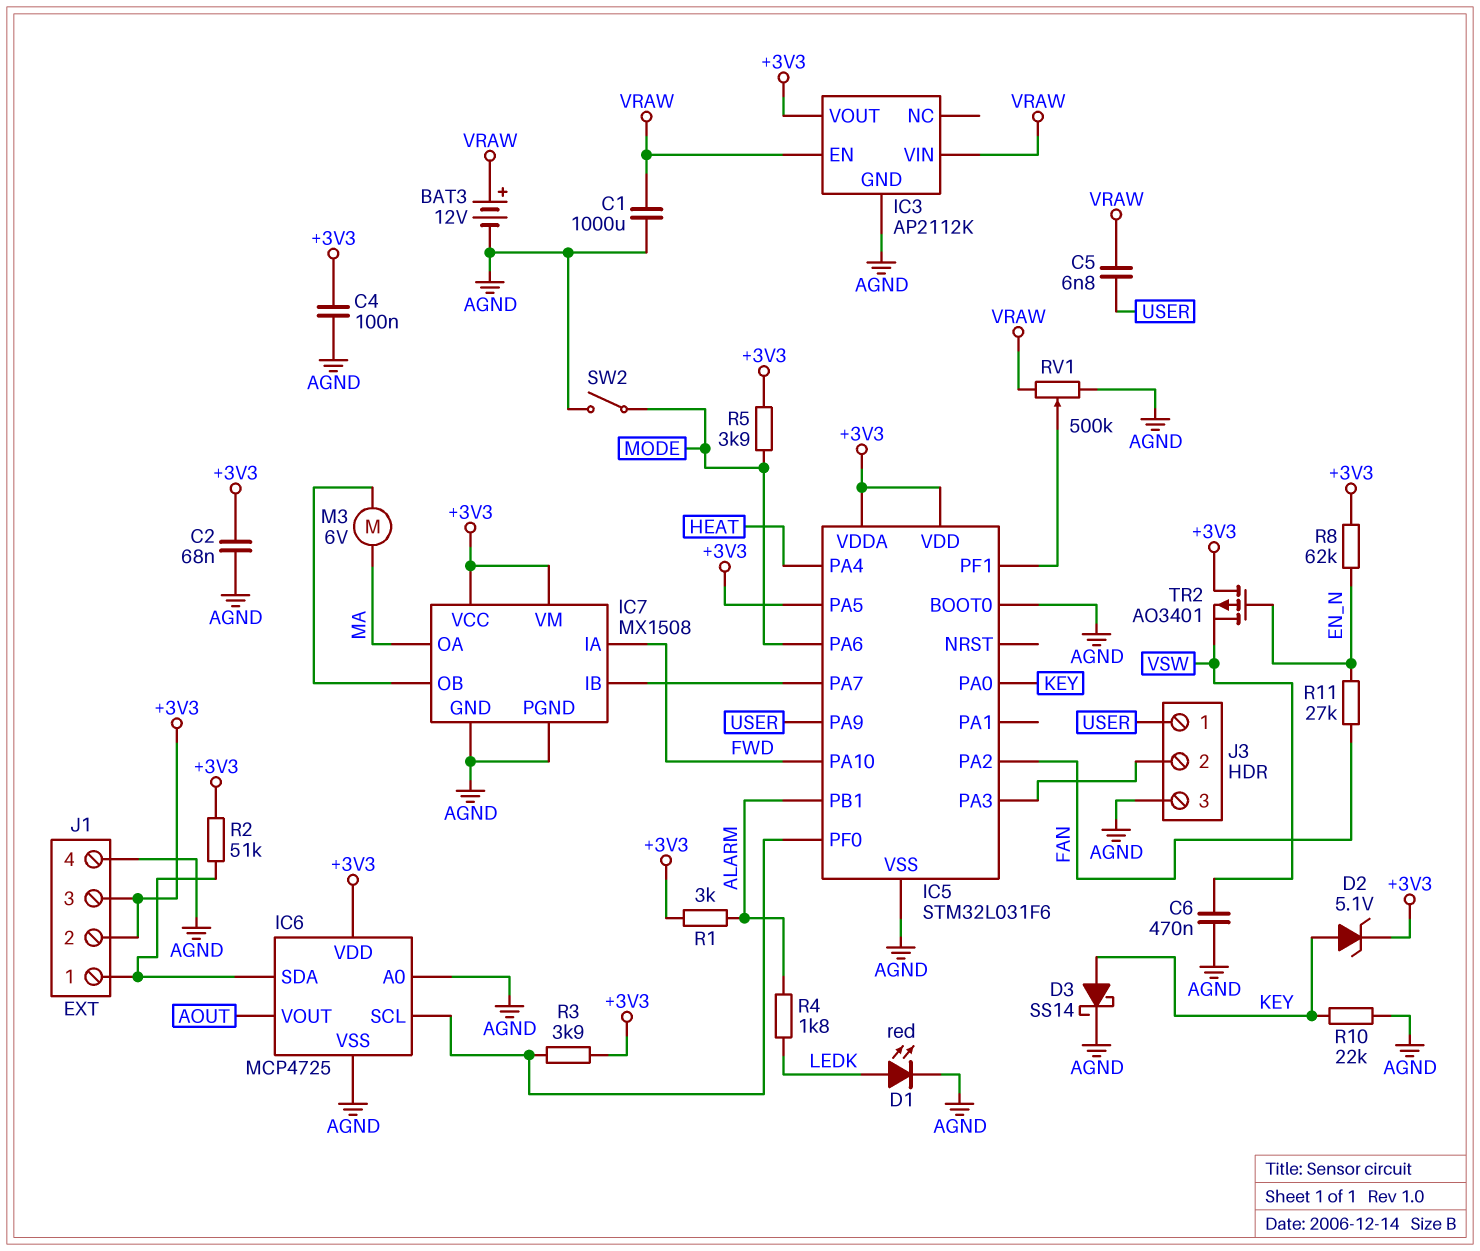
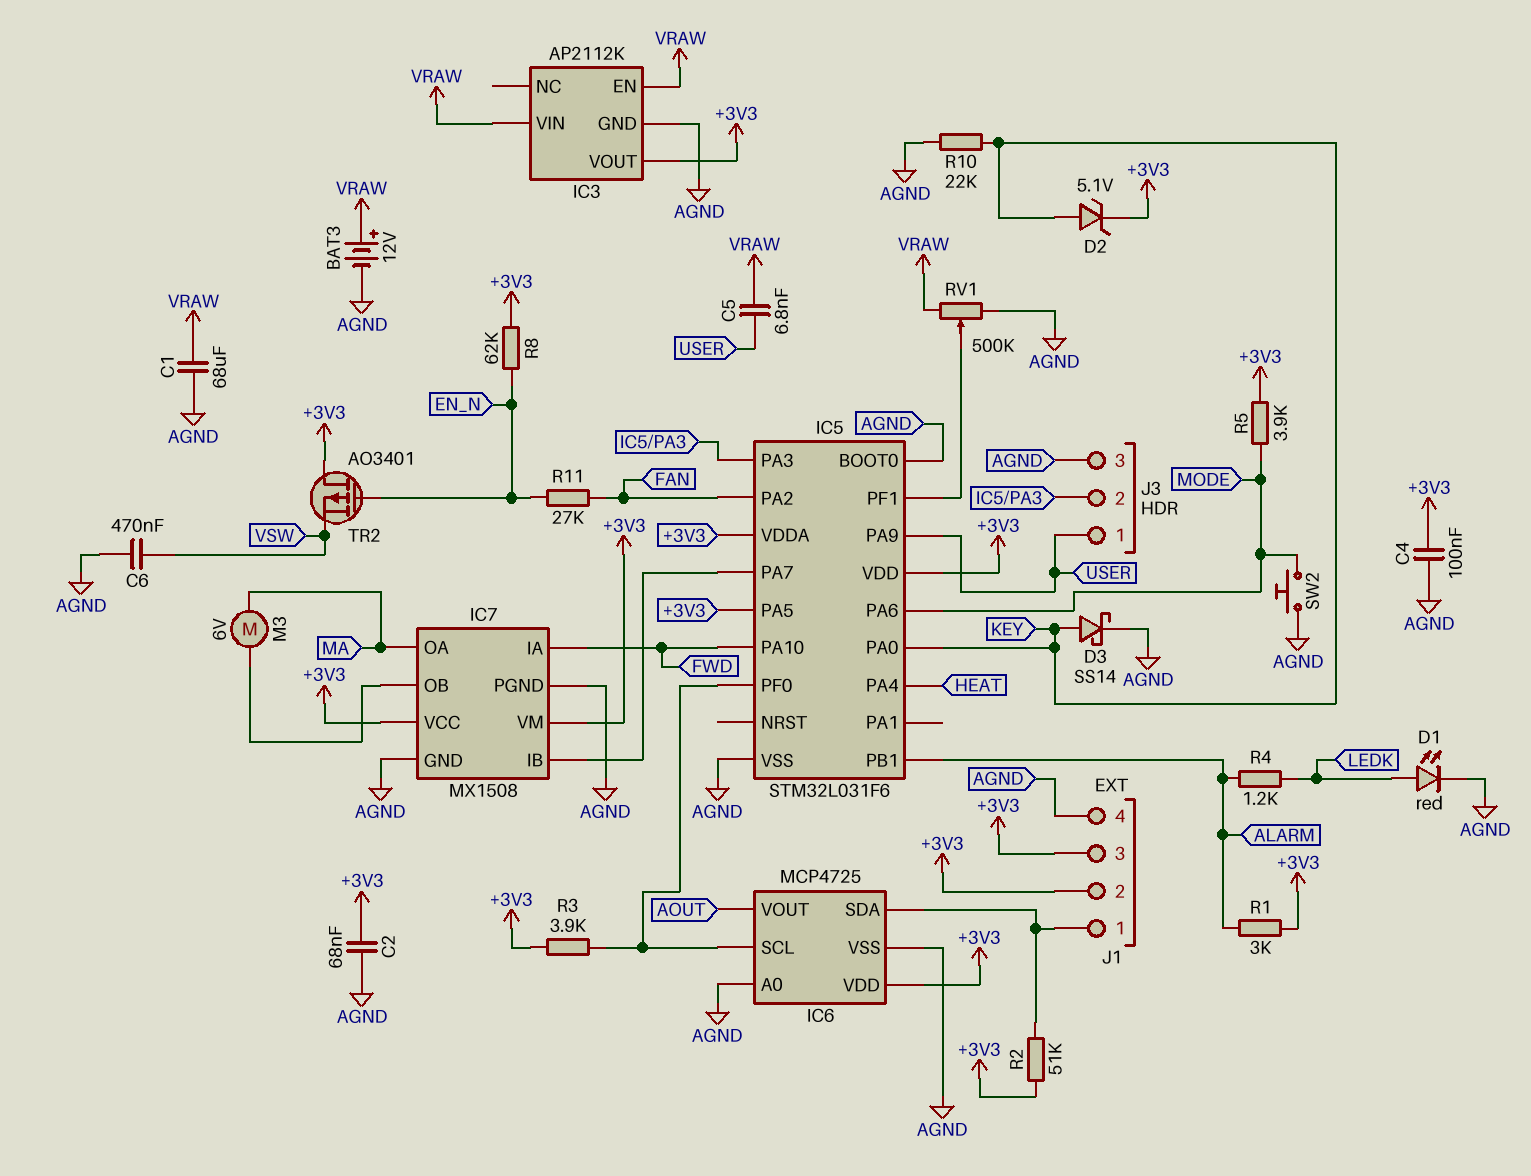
C1: 1000uF (AGND, VRAW) -> 68uF (AGND, VRAW)
R4: 1.8k (ALARM, LEDK) -> 1.2k (ALARM, LEDK)
SW2: switch (AGND, MODE) -> button (AGND, MODE)

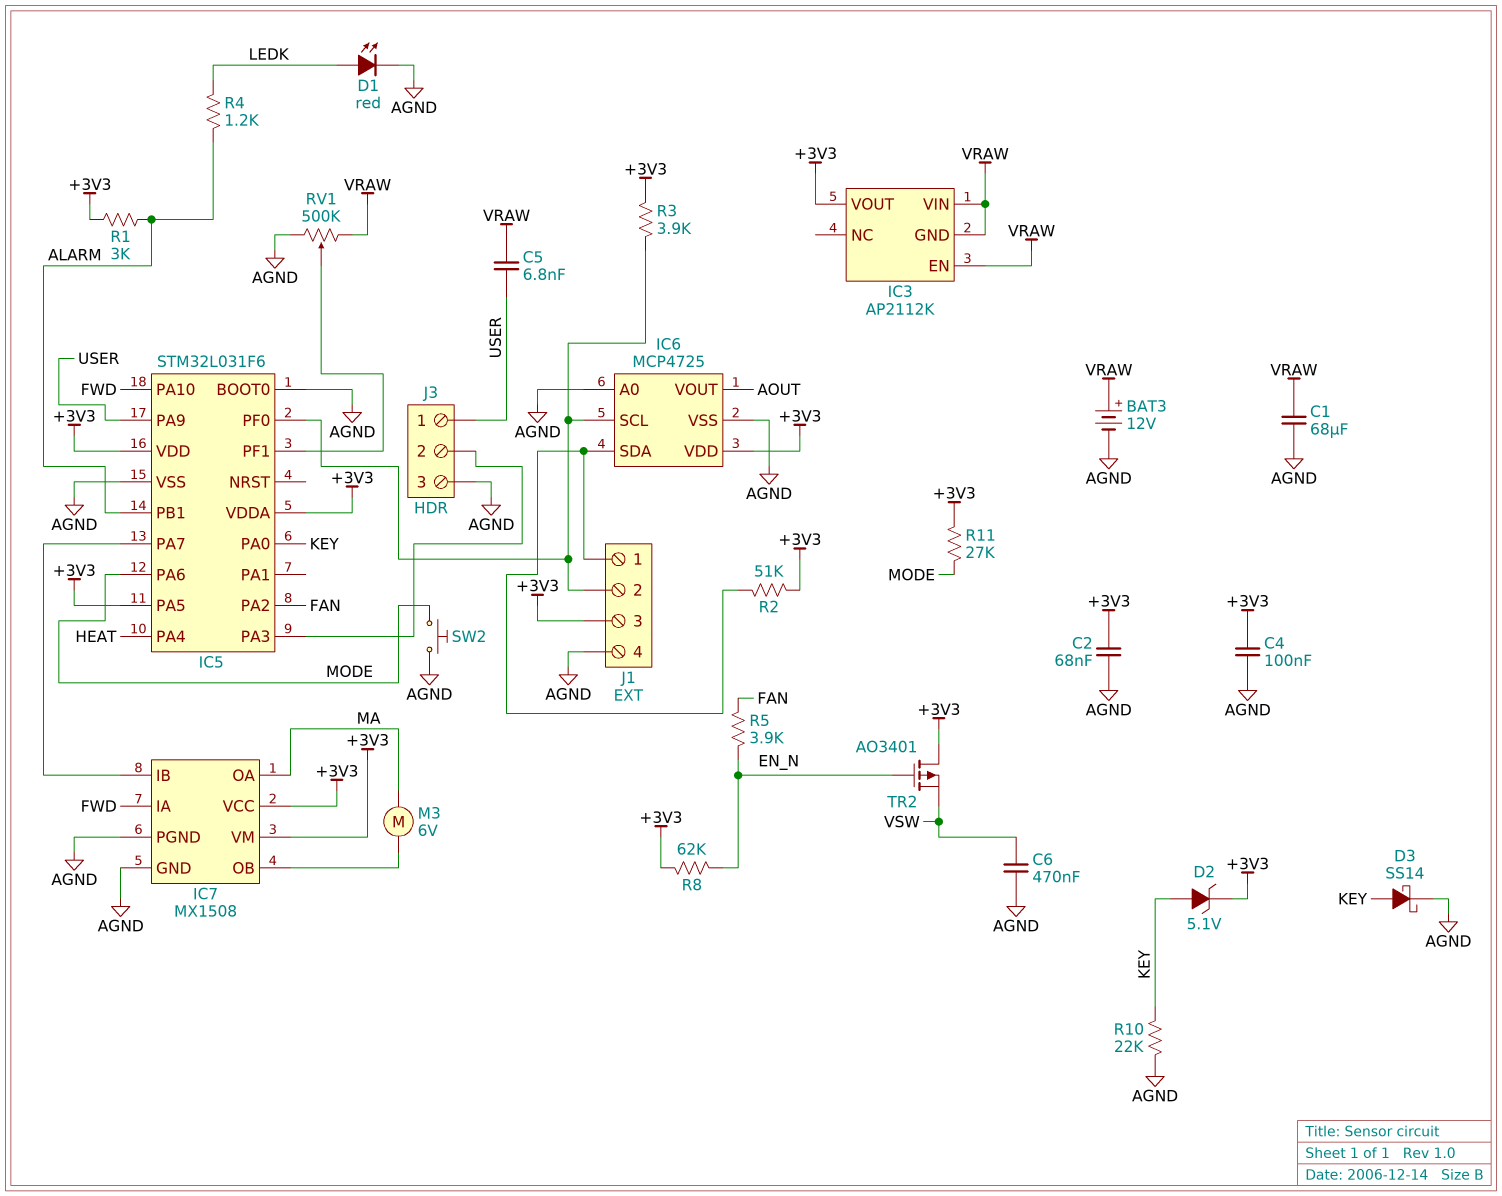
IC3 pin GND: AGND -> VRAW
J1 pin 2: +3V3 -> IC5/PF0
R5: 3.9k (+3V3, MODE) -> 3.9k (EN_N, FAN)
R11: 27k (EN_N, FAN) -> 27k (+3V3, MODE)

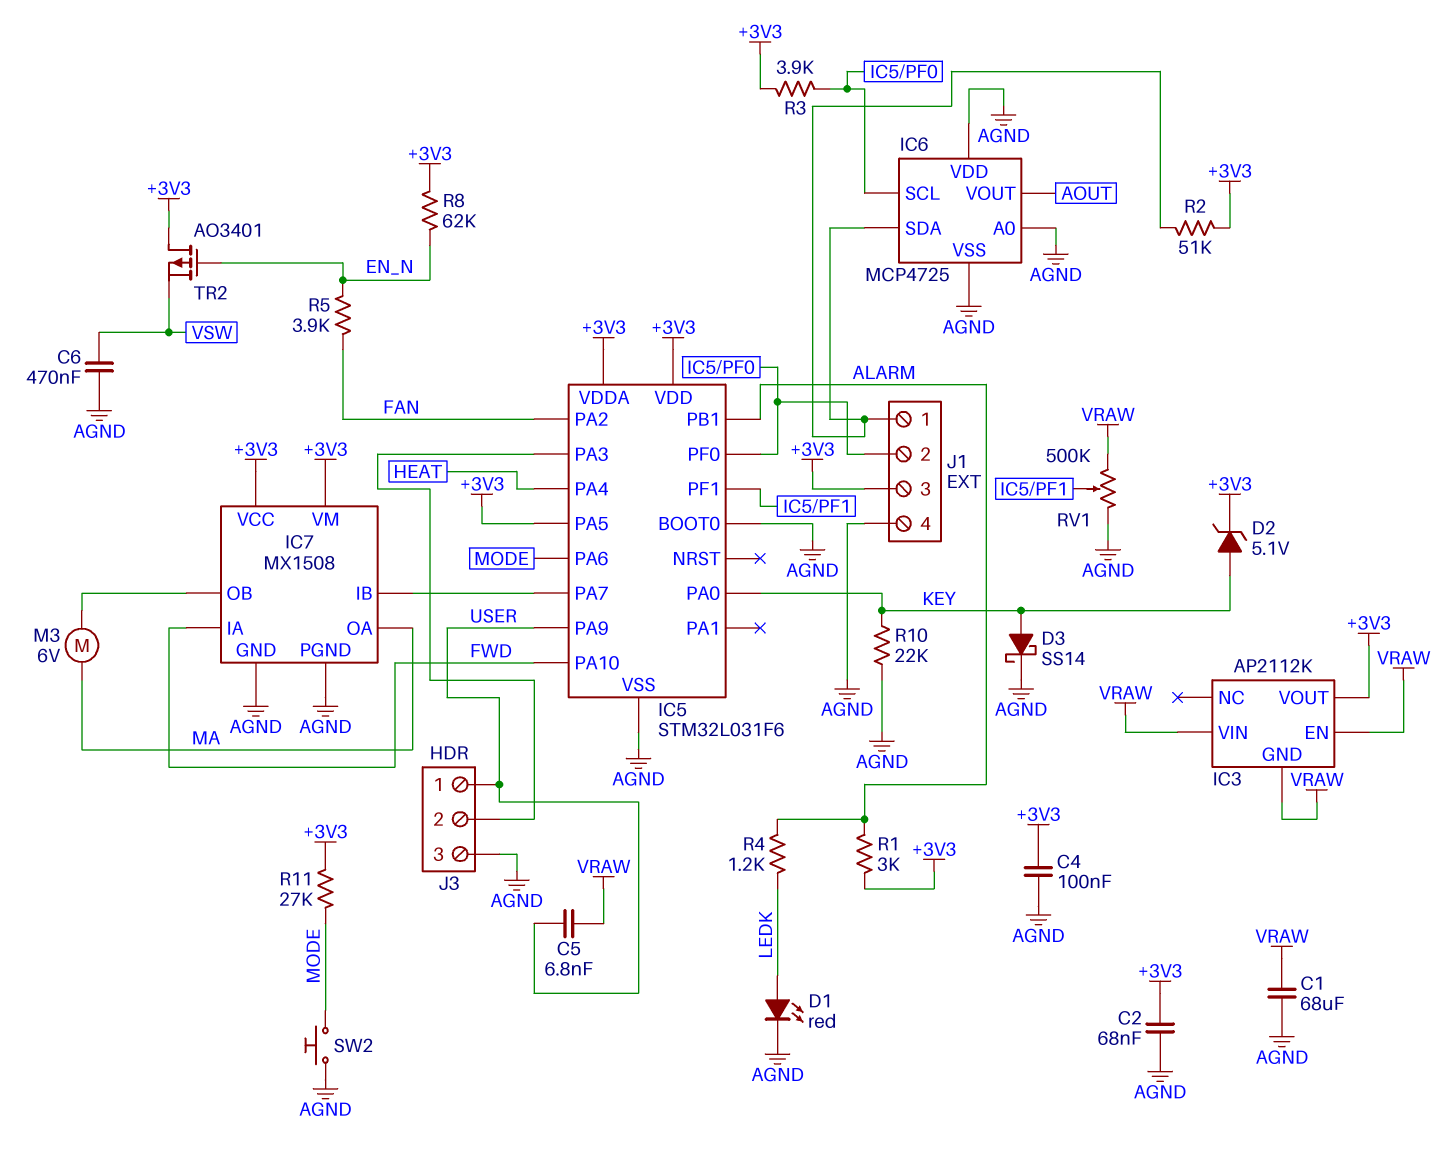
BAT3: 12V (plus VRAW, minus AGND) -> none
IC6 pin VDD: +3V3 -> AGND

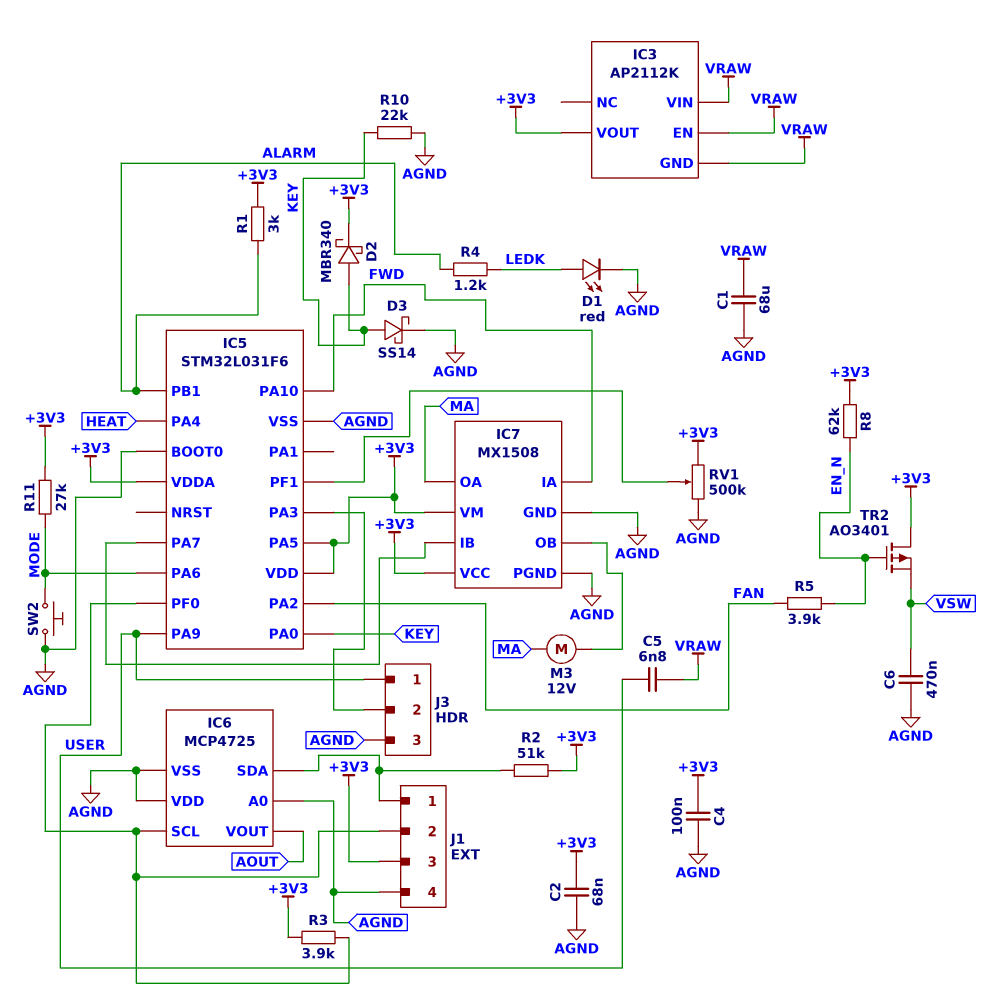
D2: zener 5.1V (A KEY, K +3V3) -> schottky MBR340 (A KEY, K +3V3)
M3: motor 6V (IC7/OB, MA) -> motor 12V (IC7/OB, MA)
RV1: 500k (AGND, VRAW, wiper IC5/PF1) -> 500k (+3V3, AGND, wiper IC5/PF1)

